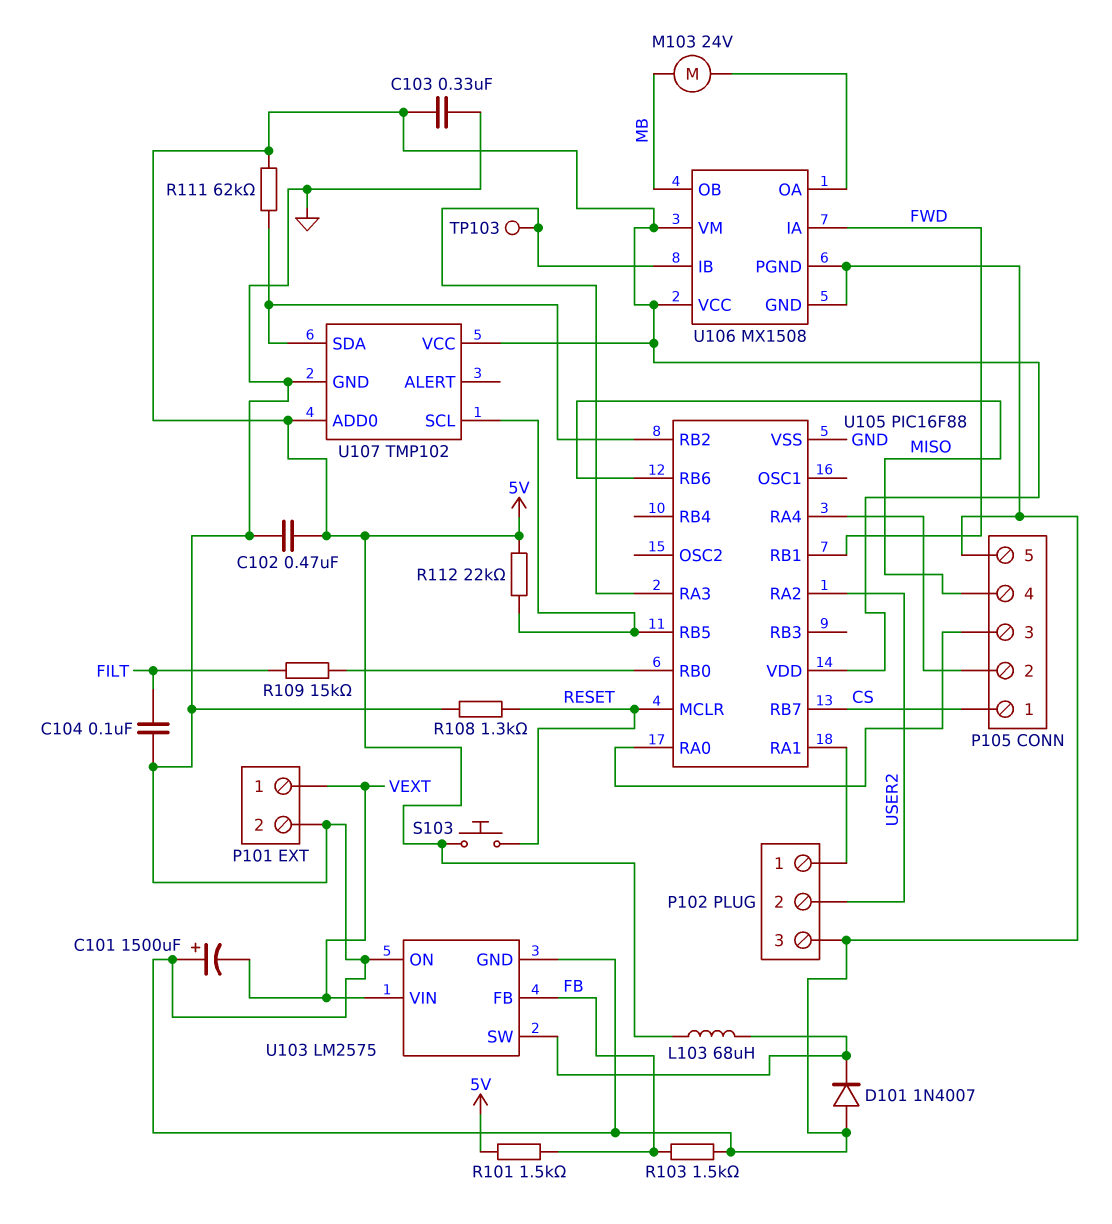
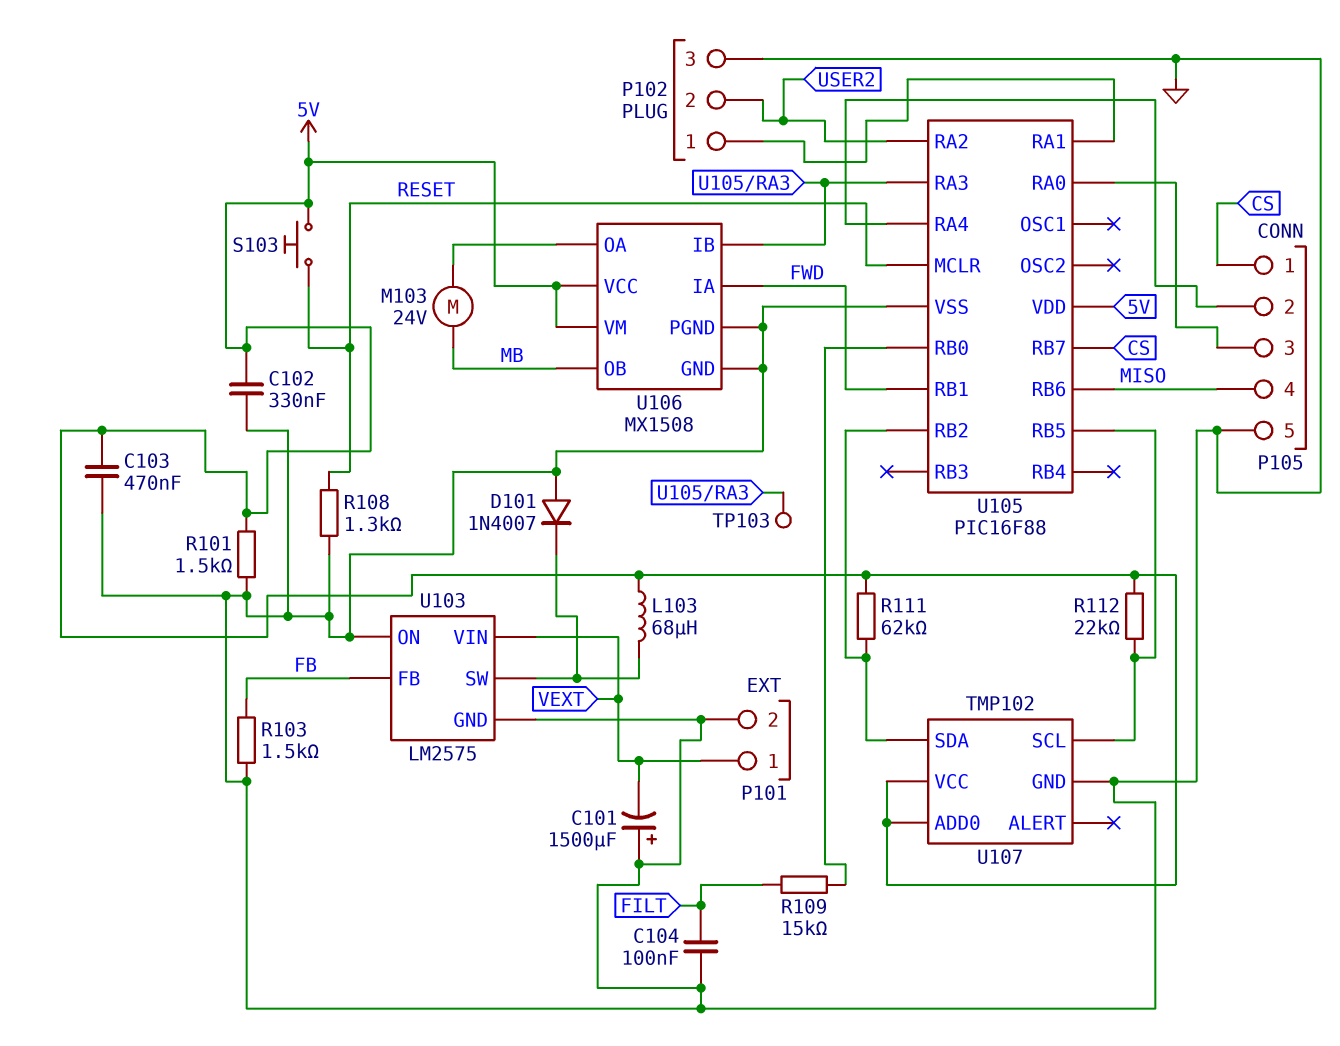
C102: 470nF (5V, GND) -> 330nF (5V, GND)
C103: 330nF (5V, GND) -> 470nF (5V, GND)
R101: 1.5k (5V, FB) -> 1.5k (5V, GND)

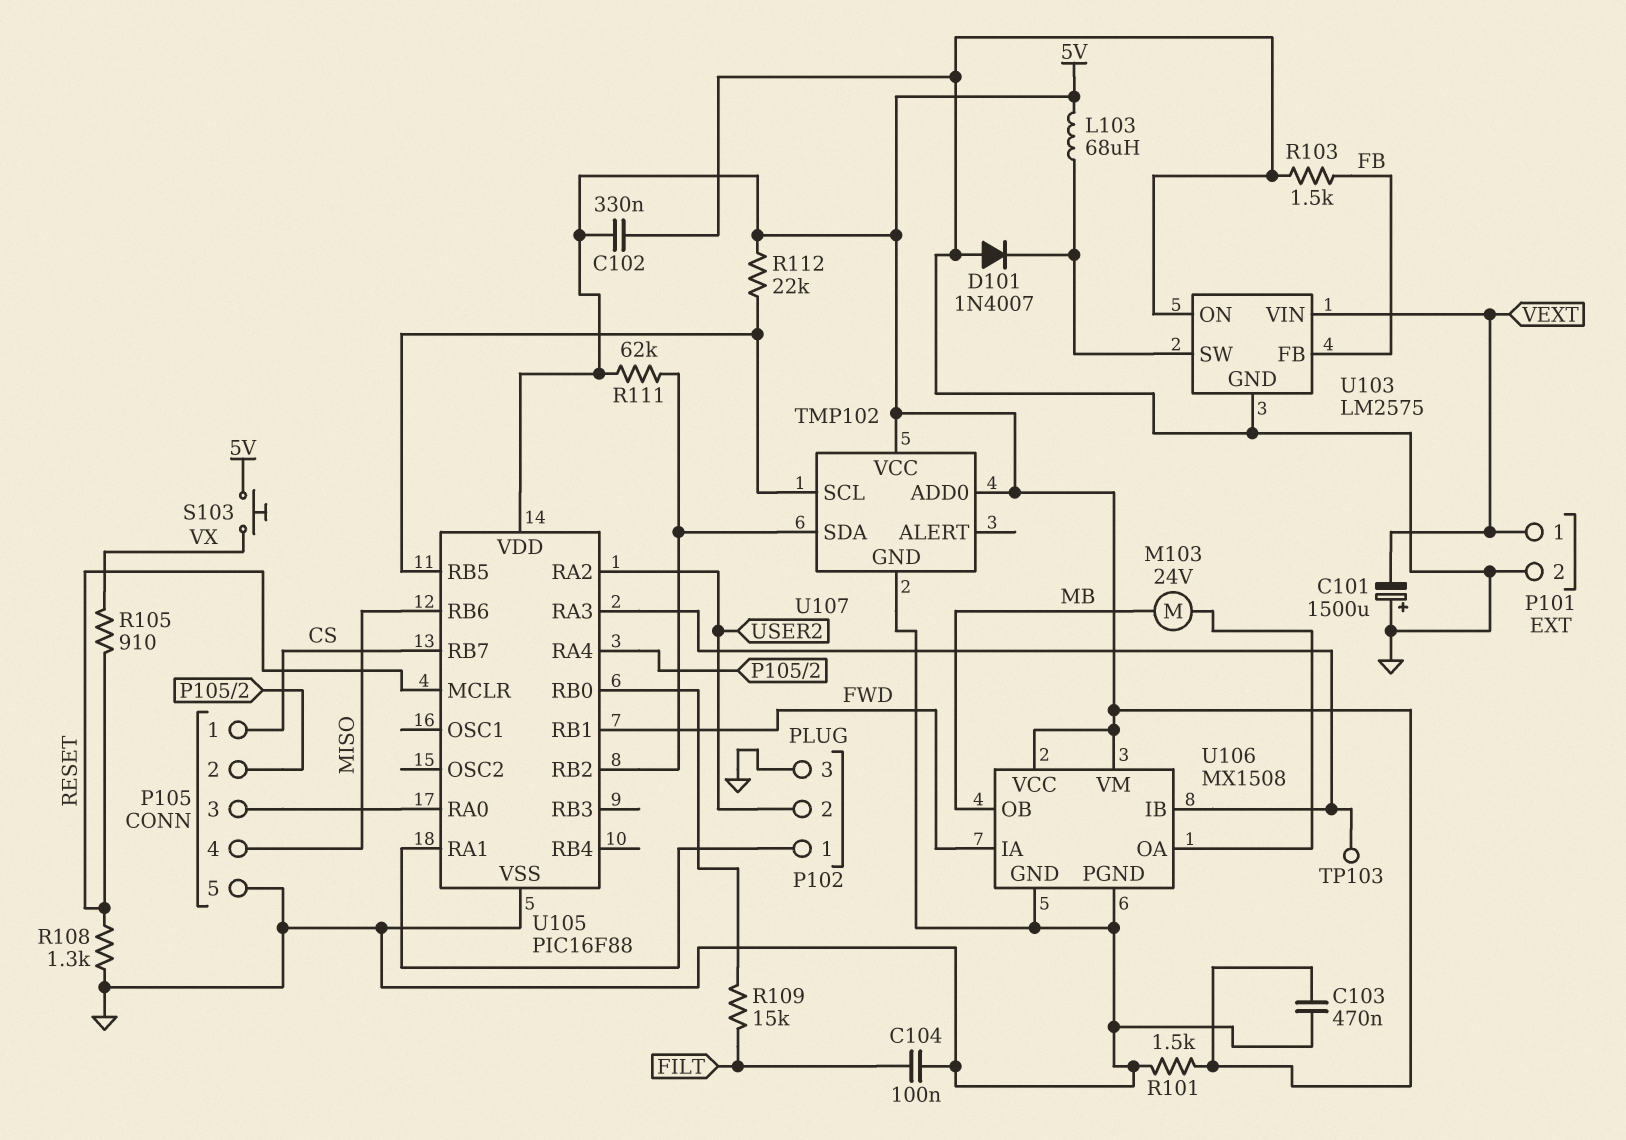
R105: none -> 910 (RESET, VX)
S103: button (5V, RESET) -> button (5V, VX)

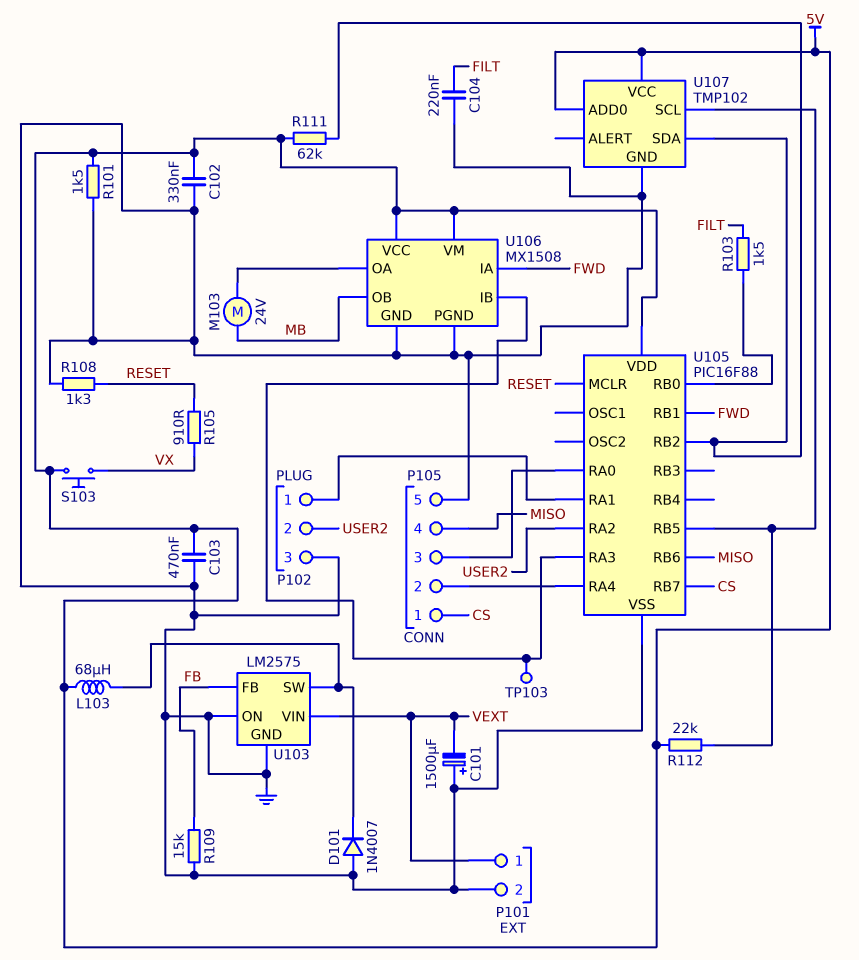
C104: 100nF (FILT, GND) -> 220nF (FILT, GND)
R103: 1.5k (FB, GND) -> 1.5k (FILT, U105/RB0)
R109: 15k (FILT, U105/RB0) -> 15k (FB, GND)

